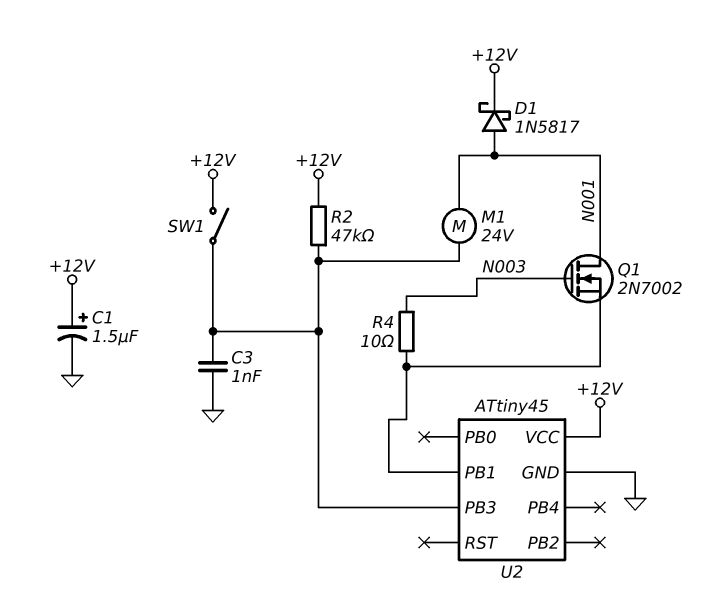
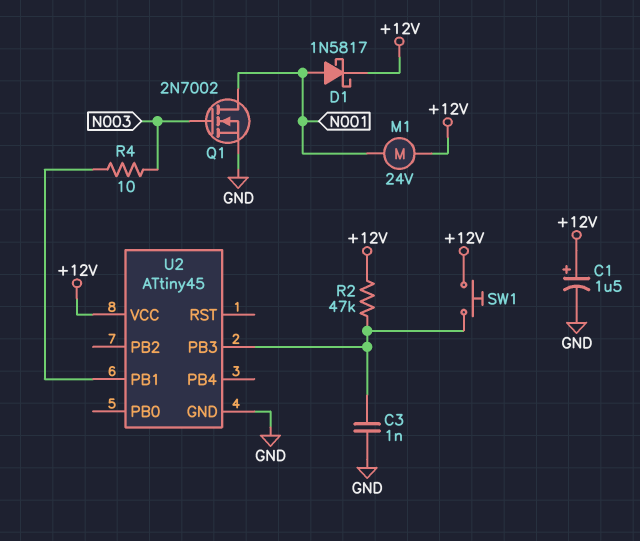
M1: motor 24V (N001, U2/PB3) -> motor 24V (+12V, N001)
Q1: NMOS 2N7002 (G N003, D N001, S U2/PB1) -> NMOS 2N7002 (G N003, D N001, S GND)
SW1: switch (+12V, U2/PB3) -> button (+12V, U2/PB3)

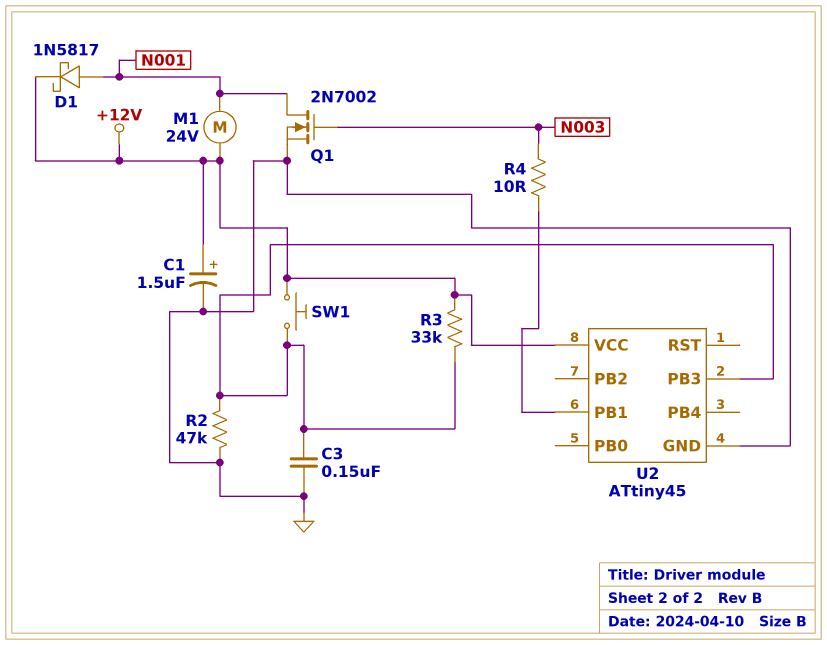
C3: 1nF (GND, U2/PB3) -> 150nF (GND, U2/PB3)
R2: 47k (+12V, U2/PB3) -> 47k (GND, U2/PB3)
R3: none -> 33k (+12V, U2/PB3)

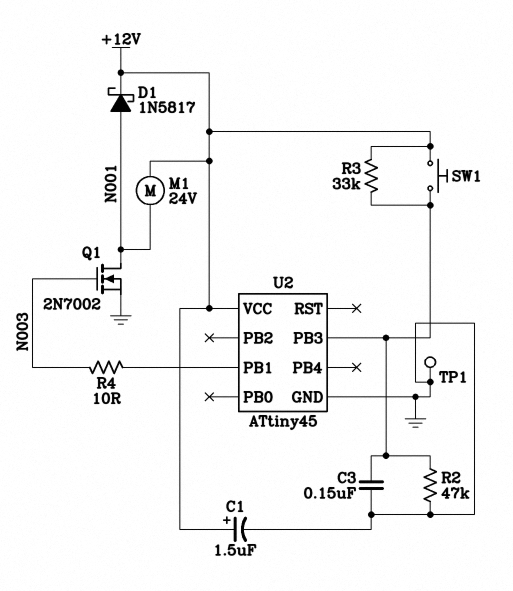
TP1: none -> test point (GND)

